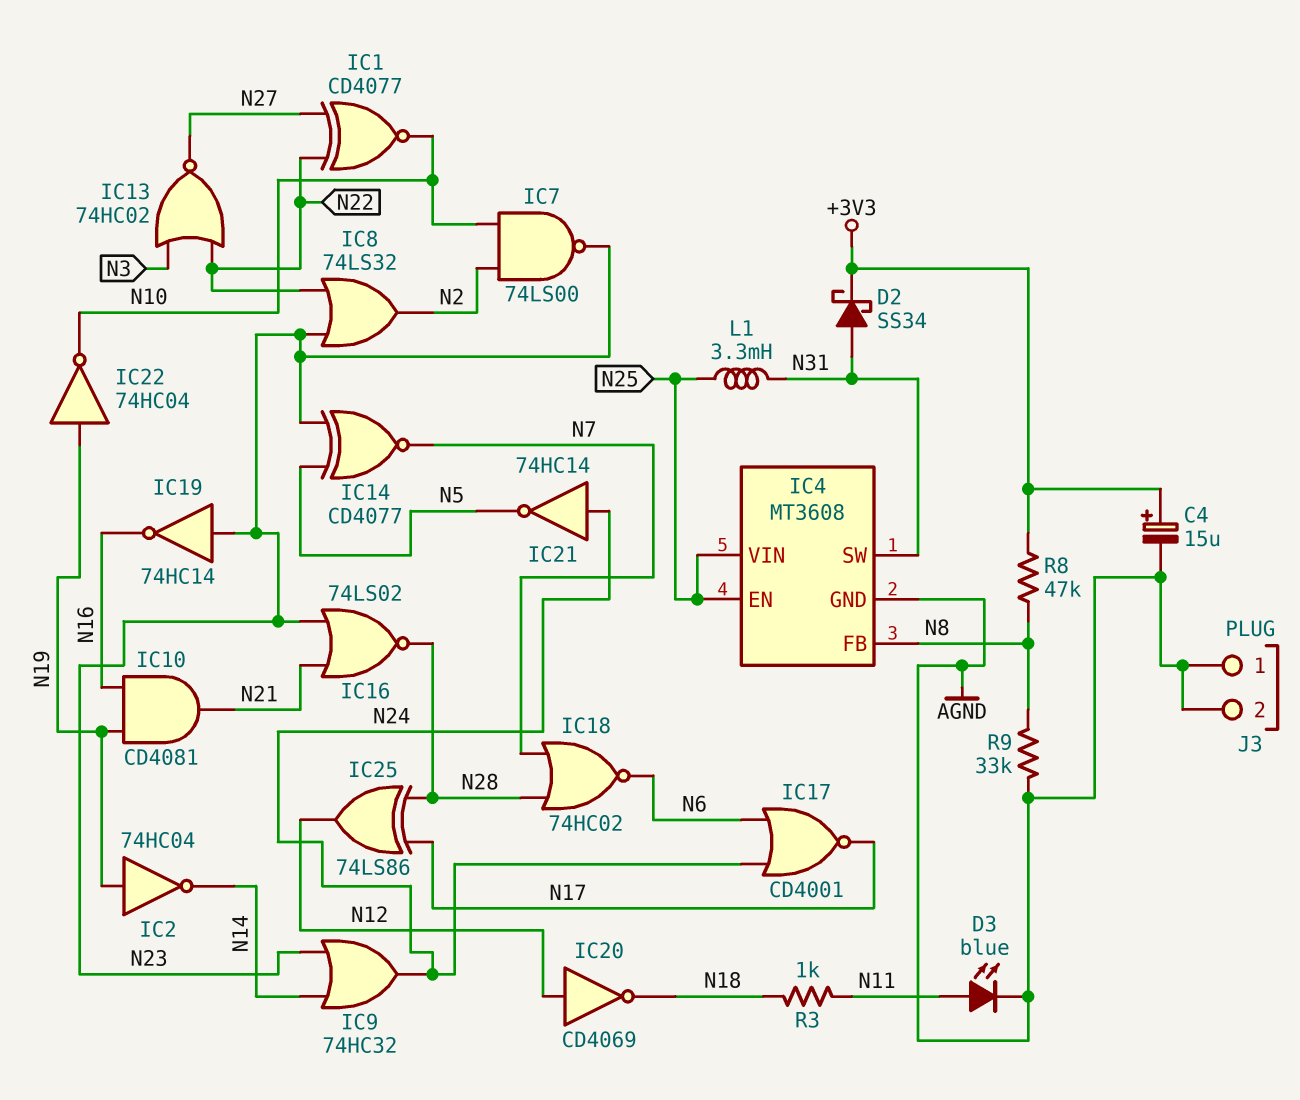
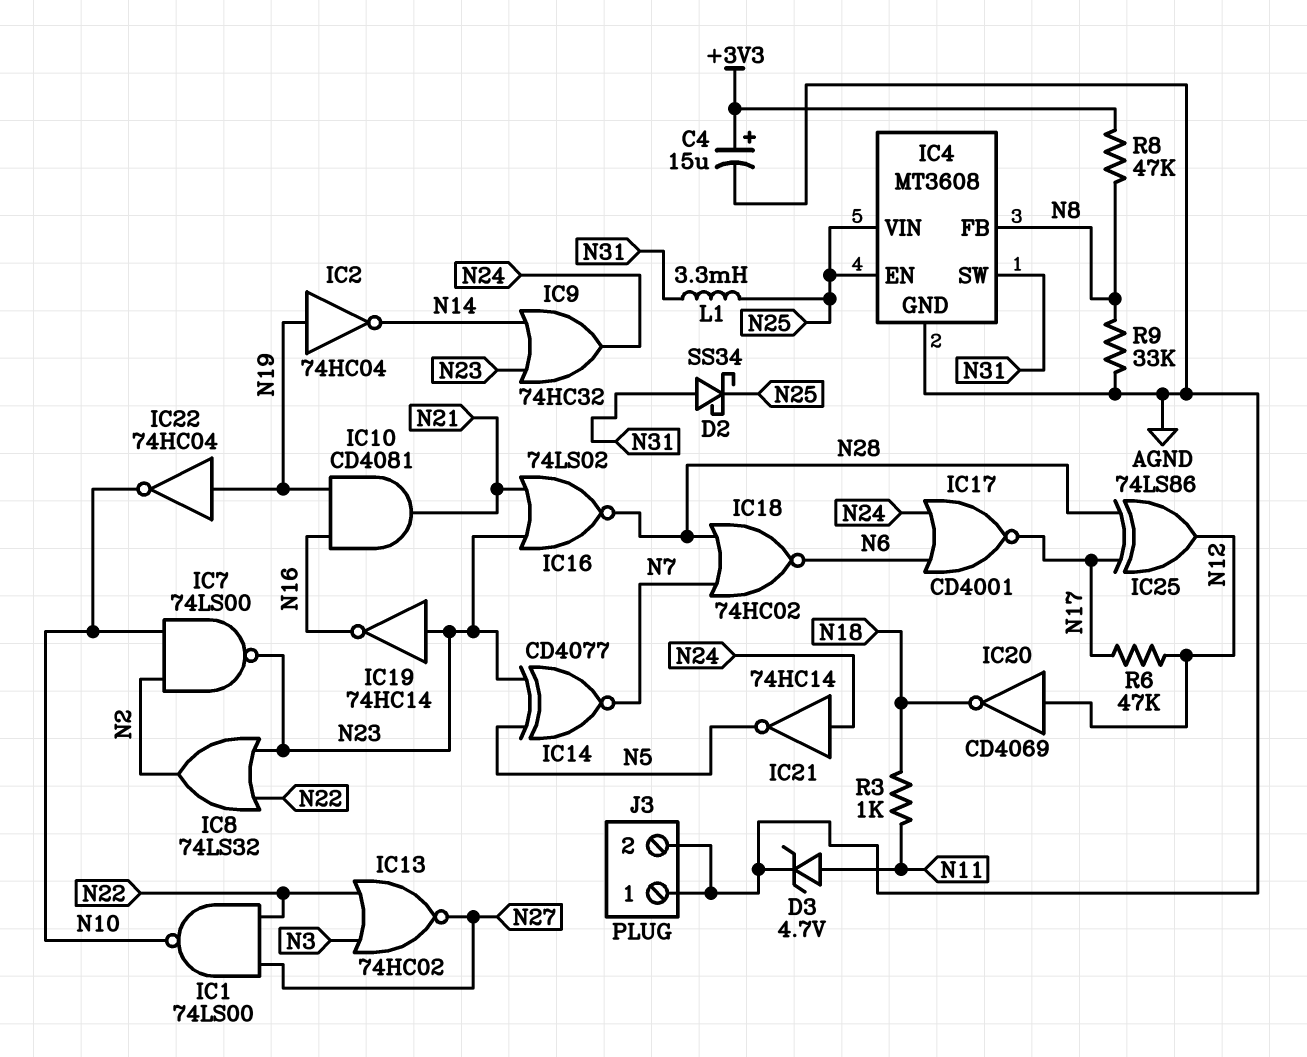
D2: schottky SS34 (A N31, K +3V3) -> schottky SS34 (A N31, K N25)
D3: LED blue (A N11, K AGND) -> zener 4.7V (A N11, K AGND)
IC1: XNOR CD4077 (in N22, in N27, out N10) -> NAND 74LS00 (in N22, in N27, out N10)
R6: none -> 47k (N12, N17)

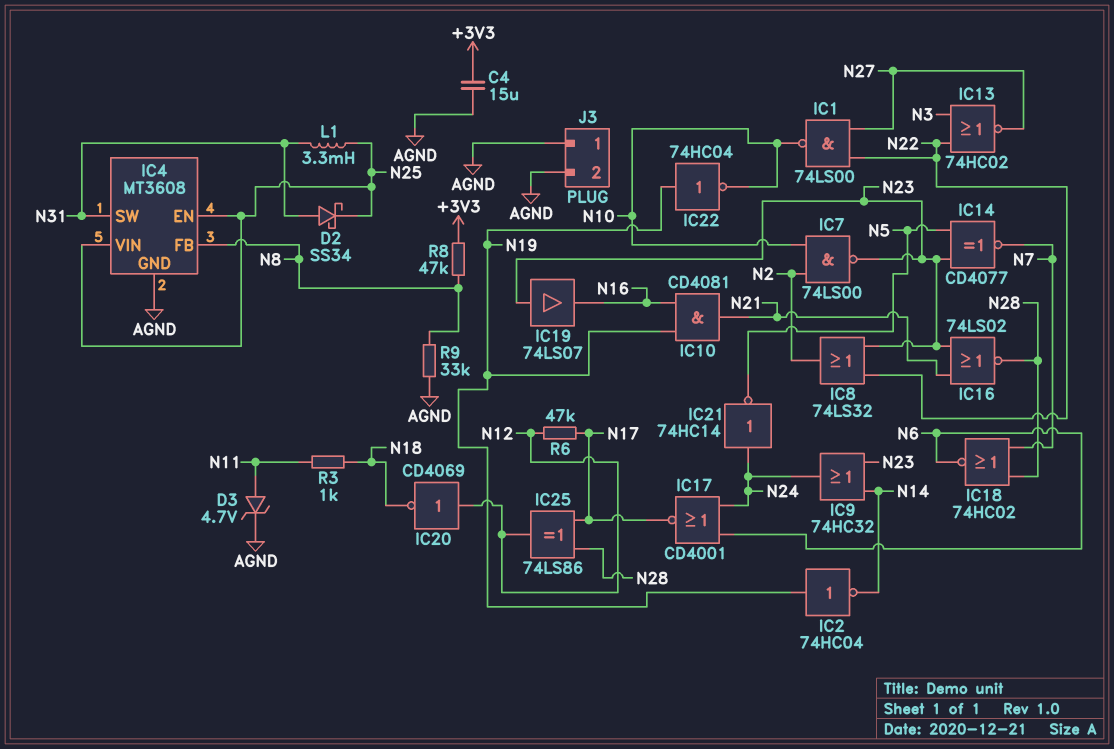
C4: 15uF (plus +3V3, minus AGND) -> 15uF (+3V3, AGND)
IC19: NOT 74HC14 (in N23, out N16) -> buffer 74LS07 (in N23, out N16)

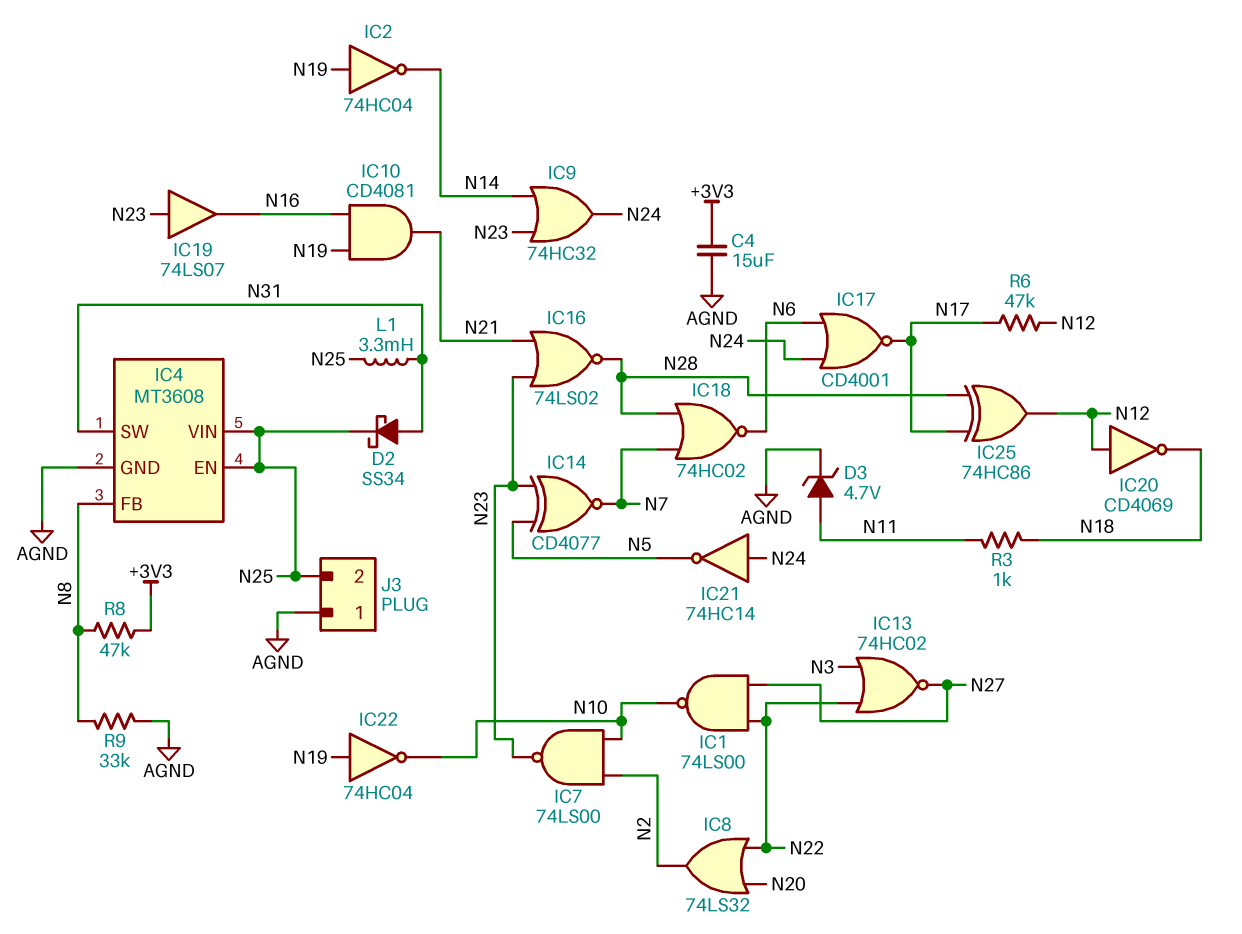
IC8: OR 74LS32 (in N22, in N23, out N2) -> OR 74LS32 (in N20, in N22, out N2)
IC25: XOR 74LS86 (in N17, in N28, out N12) -> XOR 74HC86 (in N17, in N28, out N12)
J3 pin 2: AGND -> N25

